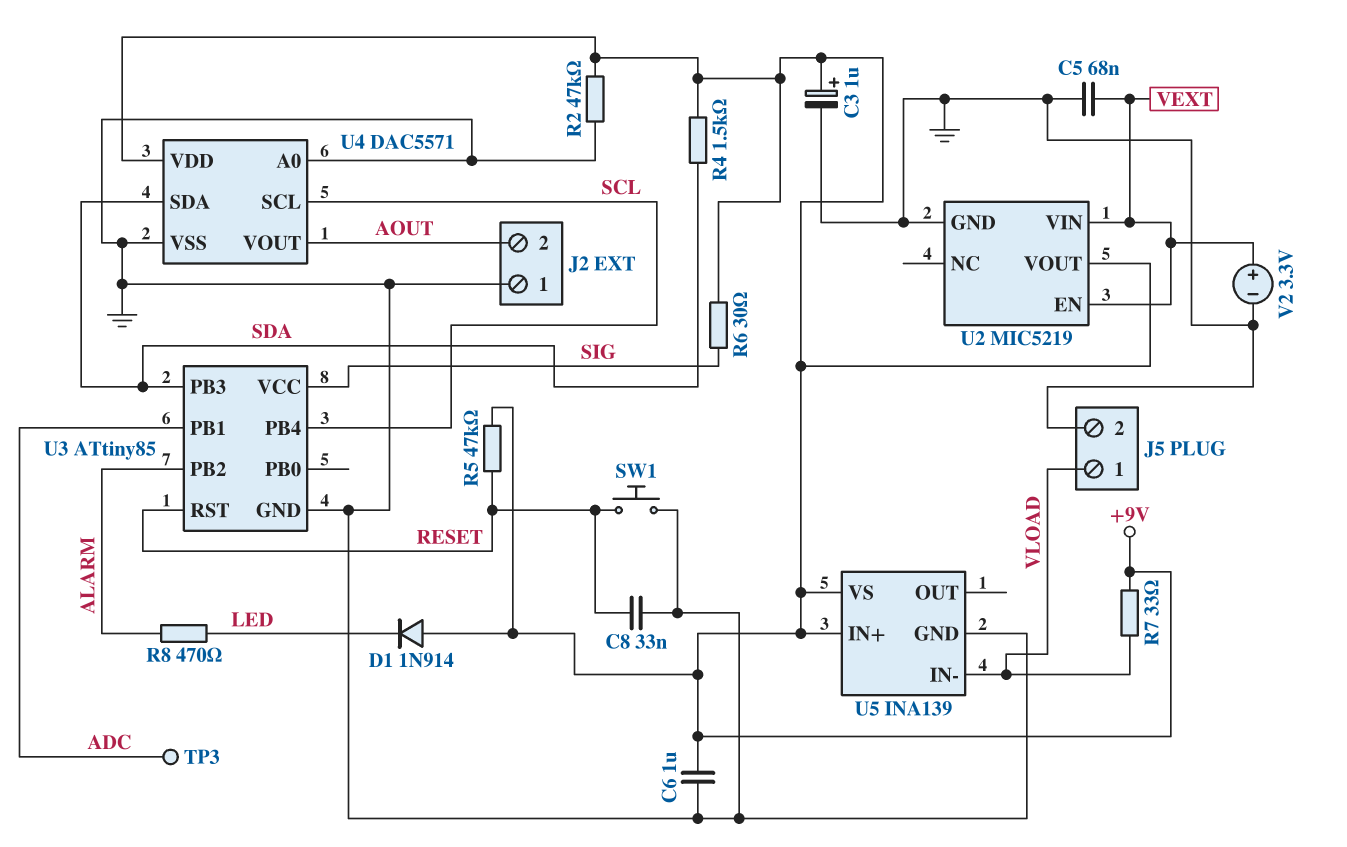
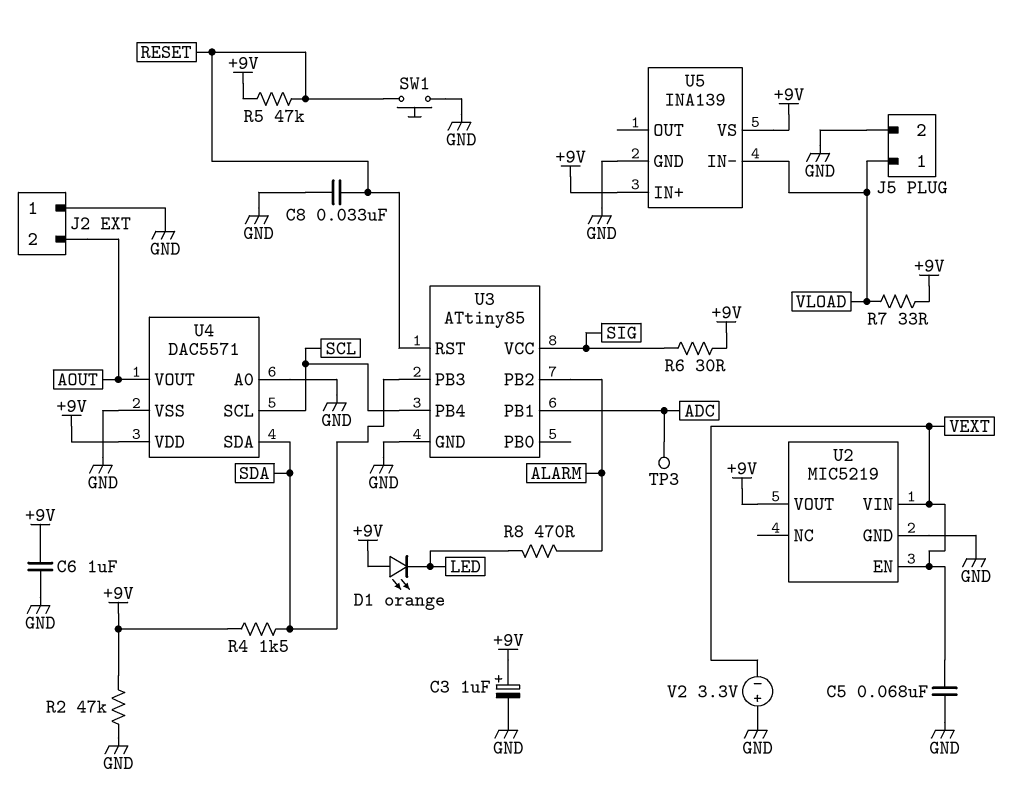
D1: diode 1N914 (A +9V, K LED) -> LED orange (A +9V, K LED)
V2: 3.3V (plus VEXT, minus GND) -> 3.3V (plus GND, minus VEXT)

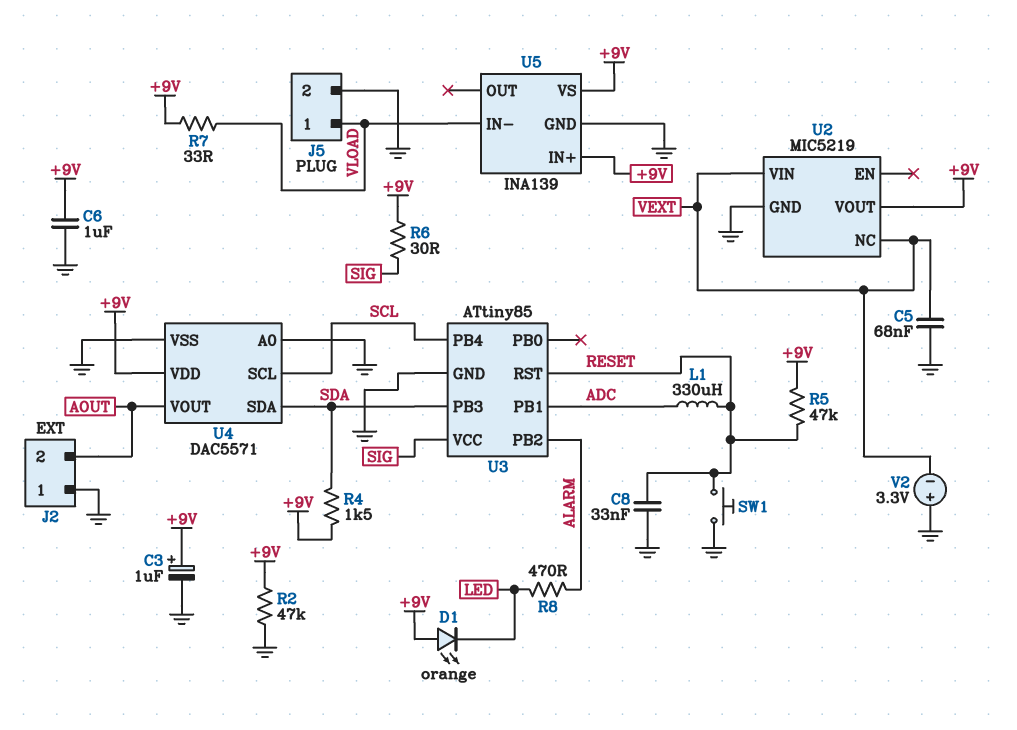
L1: none -> 330uH (ADC, RESET)
TP3: test point (ADC) -> none
U2 pin EN: VEXT -> none
U2 pin NC: none -> VEXT

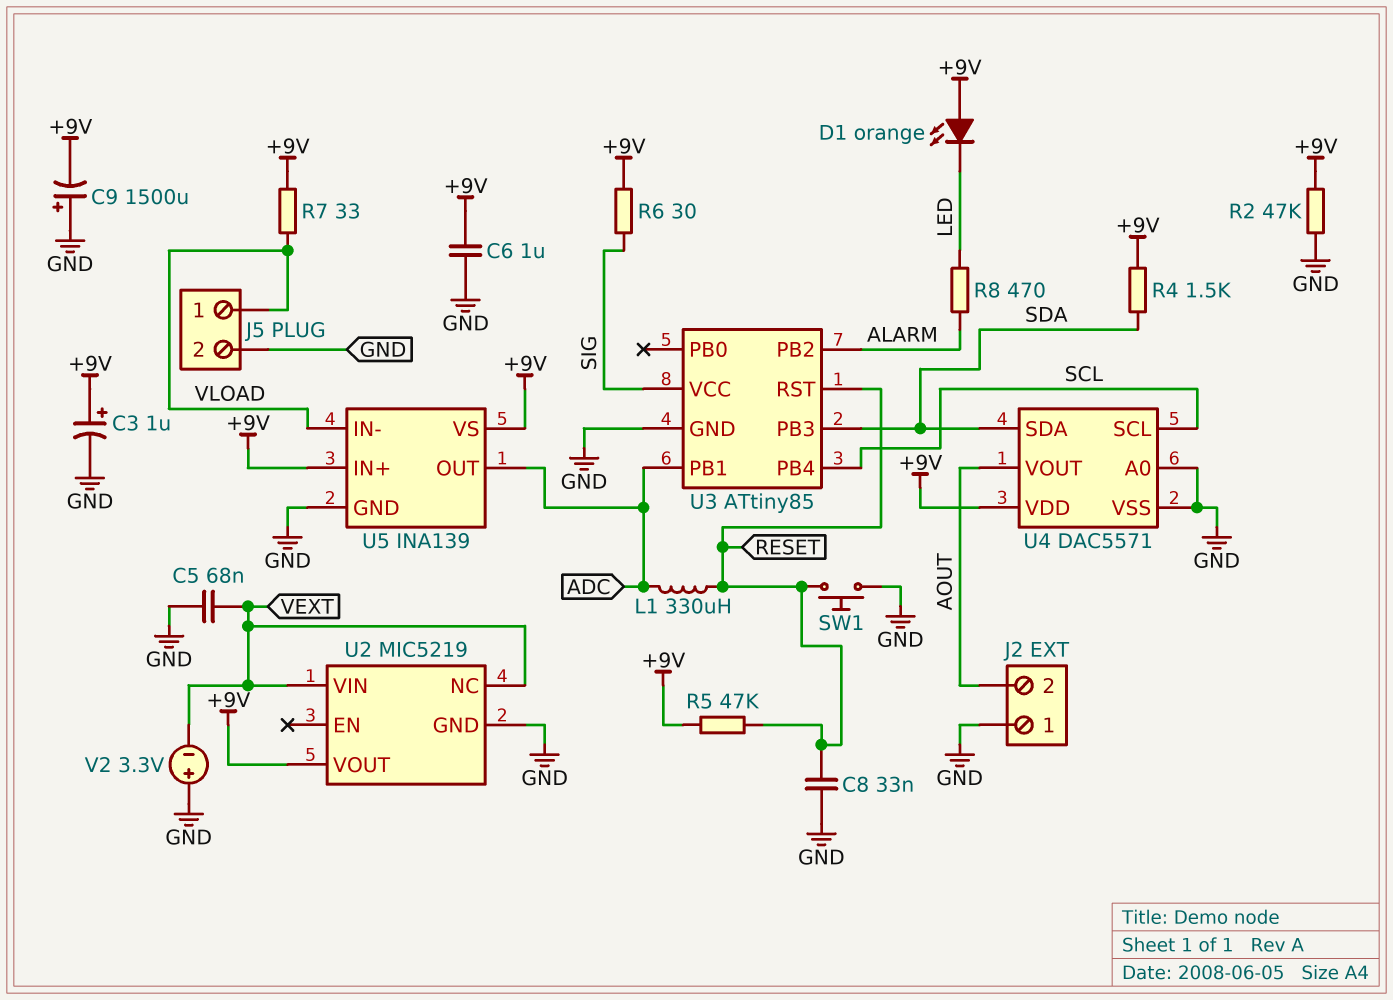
C9: none -> 1500uF (plus GND, minus +9V)
U5 pin OUT: none -> ADC

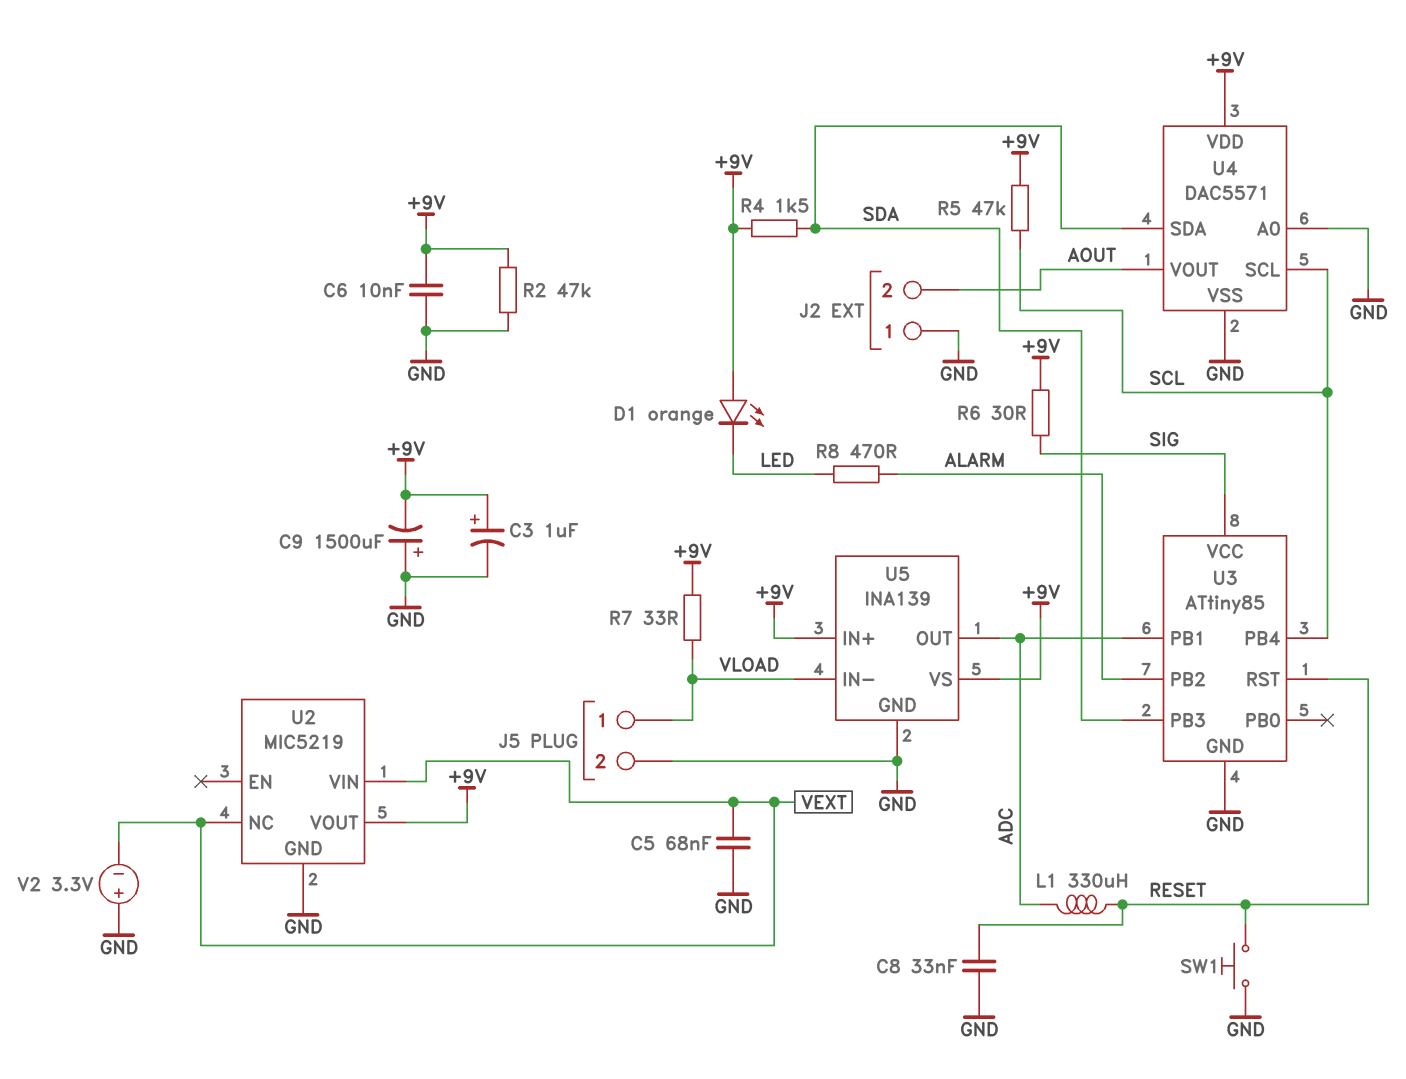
C6: 1uF (+9V, GND) -> 10nF (+9V, GND)
R5: 47k (+9V, RESET) -> 47k (+9V, SCL)

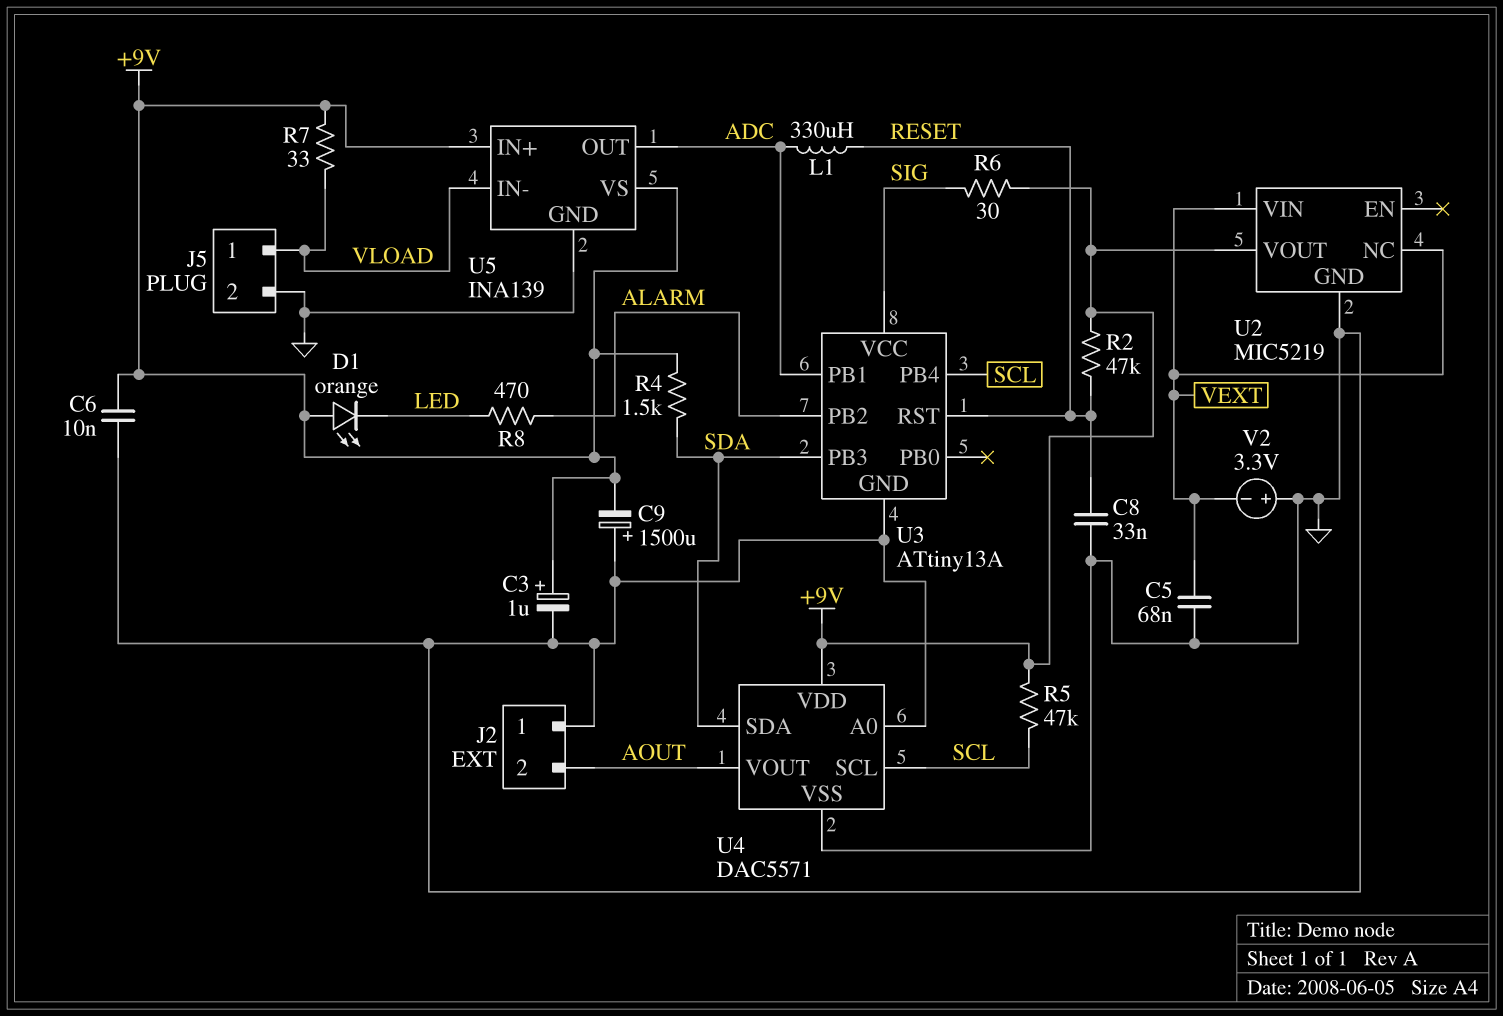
R2: 47k (+9V, GND) -> 47k (+9V, RESET)
SW1: button (GND, RESET) -> none
U3: ATtiny85 -> ATtiny13A

